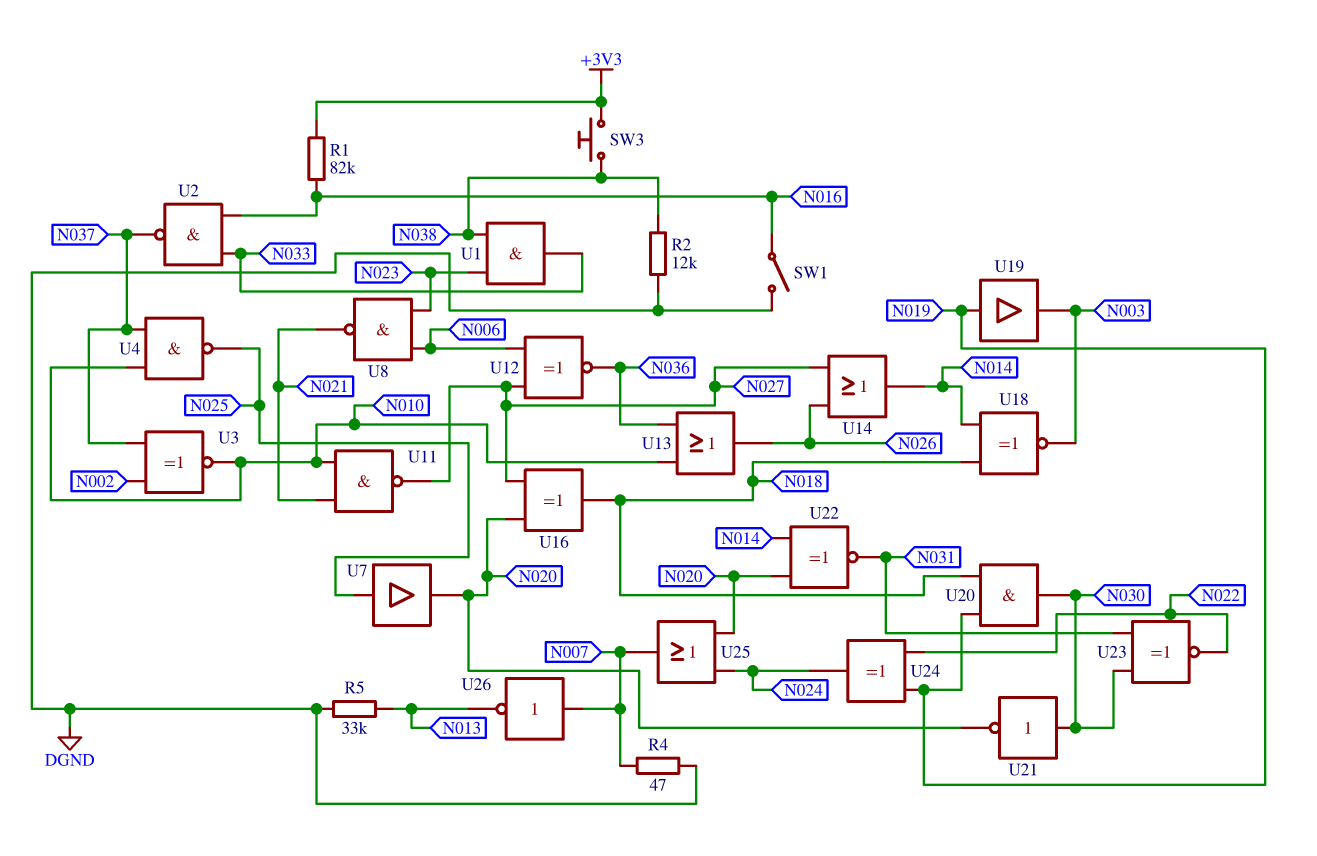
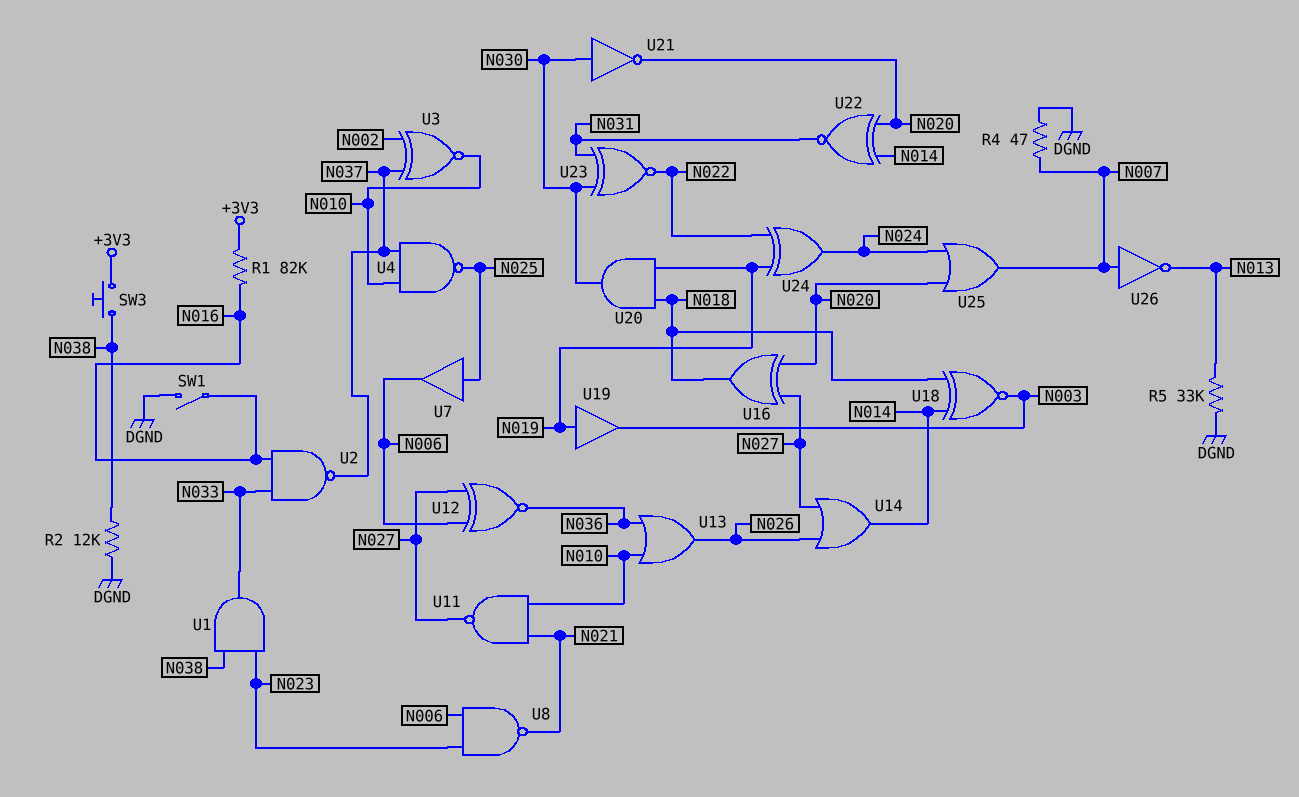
U7: buffer (in N025, out N020) -> buffer (in N025, out N006)

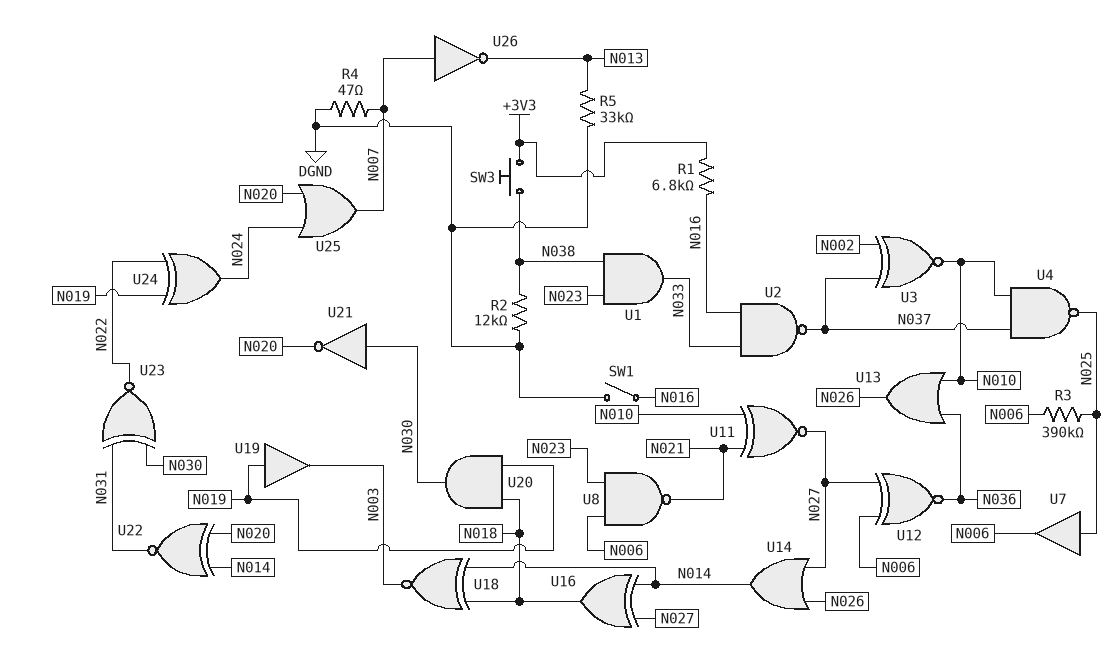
R1: 82k (+3V3, N016) -> 6.8k (+3V3, N016)
R3: none -> 390k (N006, N025)
U11: NAND (in N010, in N021, out N027) -> XNOR (in N010, in N021, out N027)
U16: XOR (in N020, in N027, out N018) -> XOR (in N014, in N027, out N018)

